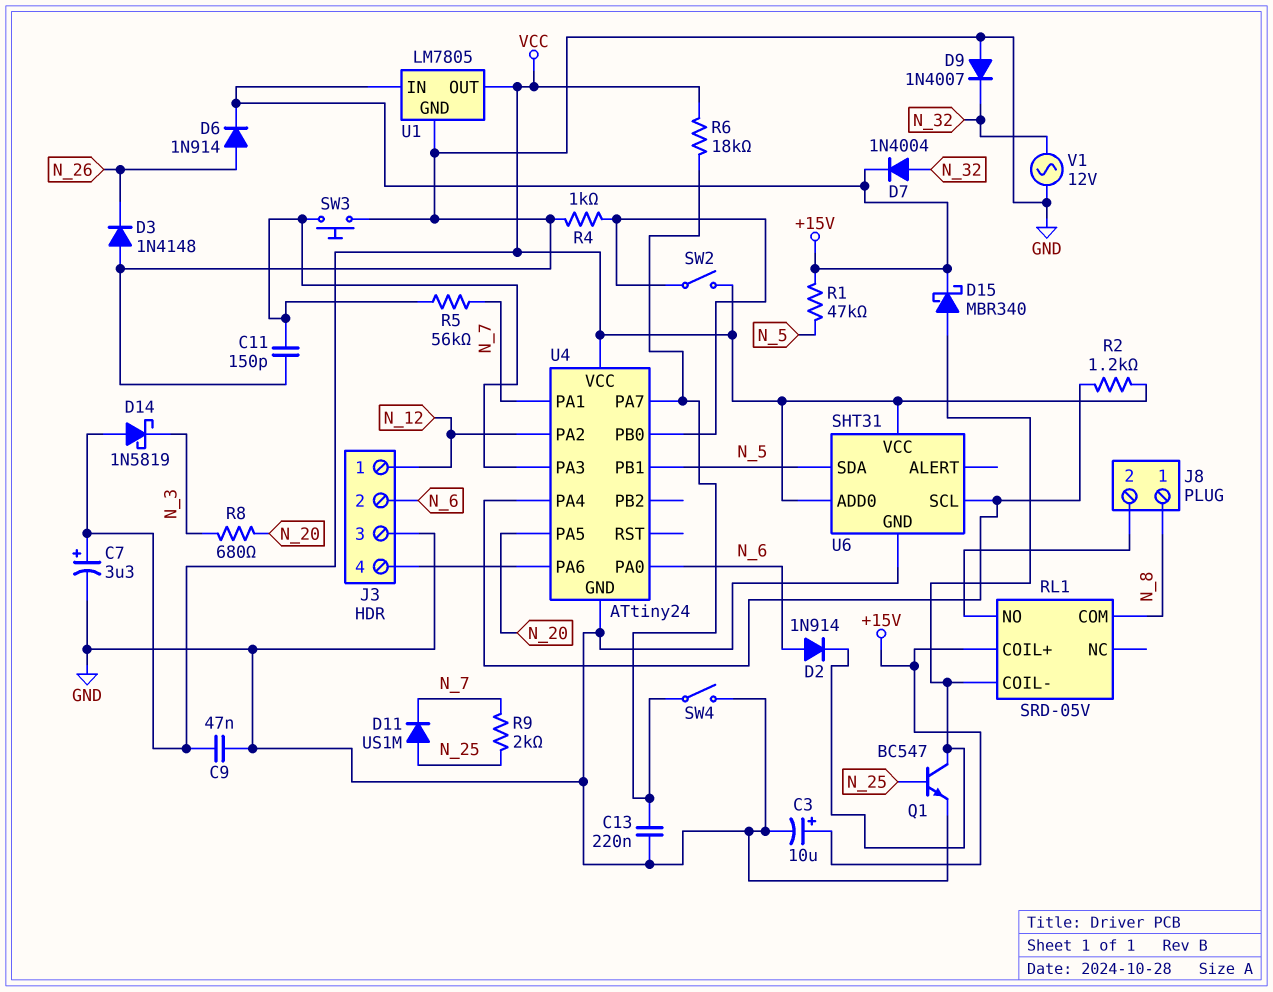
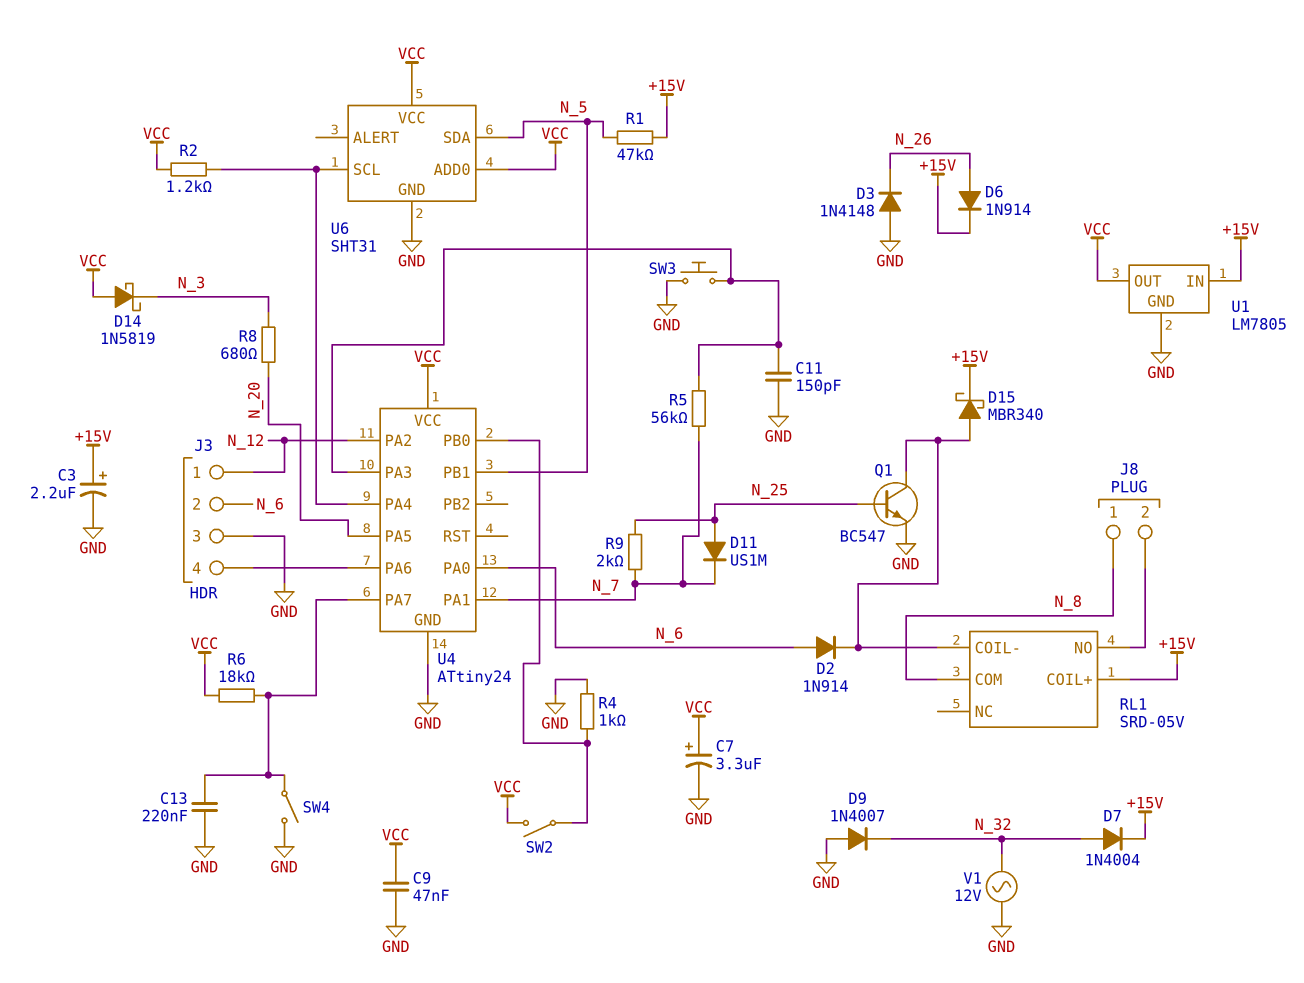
C3: 10uF (plus +15V, minus GND) -> 2.2uF (plus +15V, minus GND)

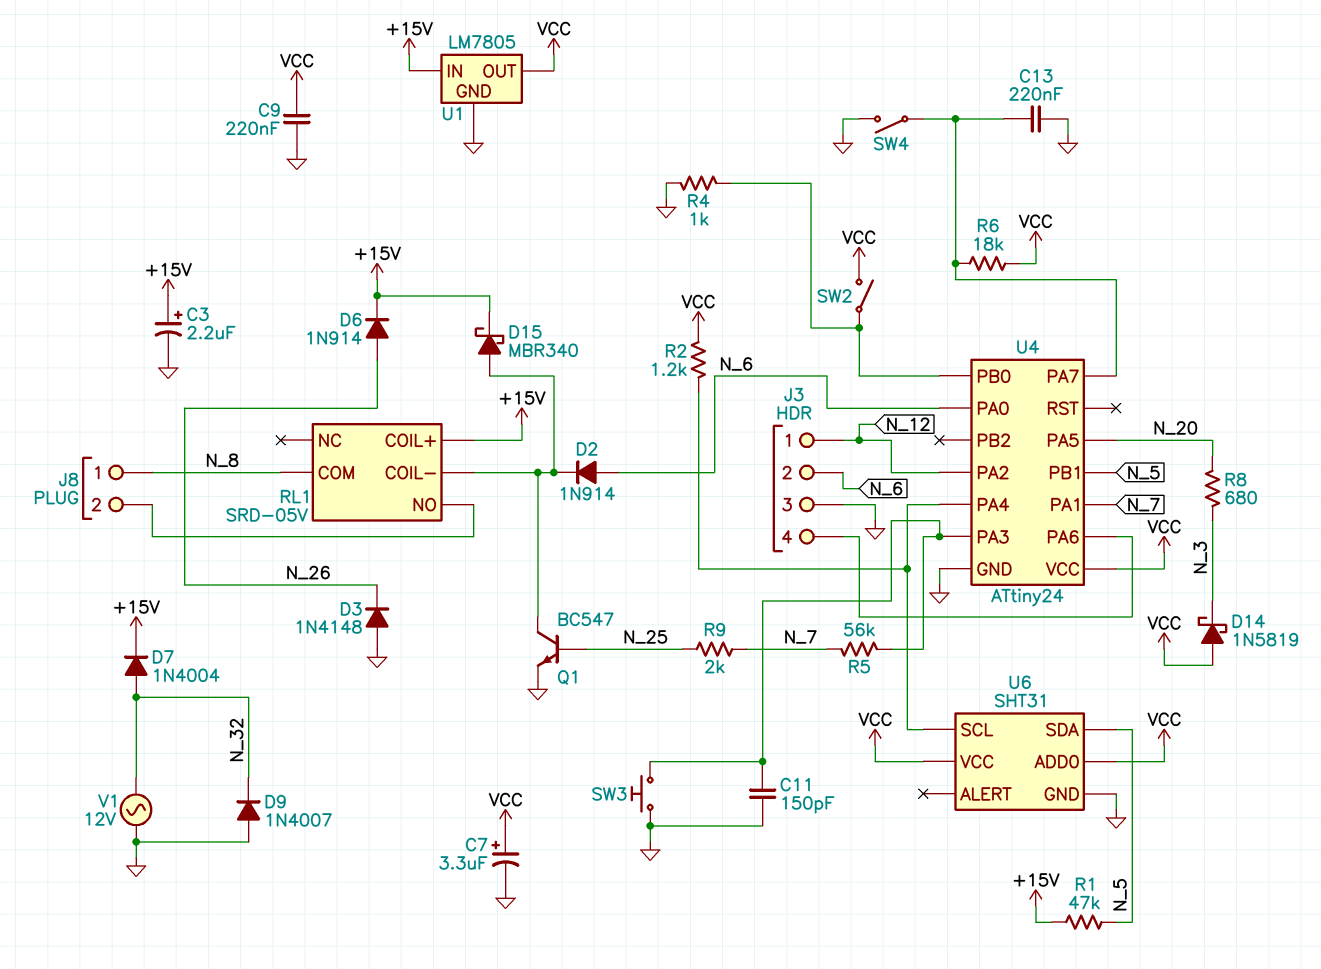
C9: 47nF (GND, VCC) -> 220nF (GND, VCC)
D11: diode US1M (A N_25, K N_7) -> none

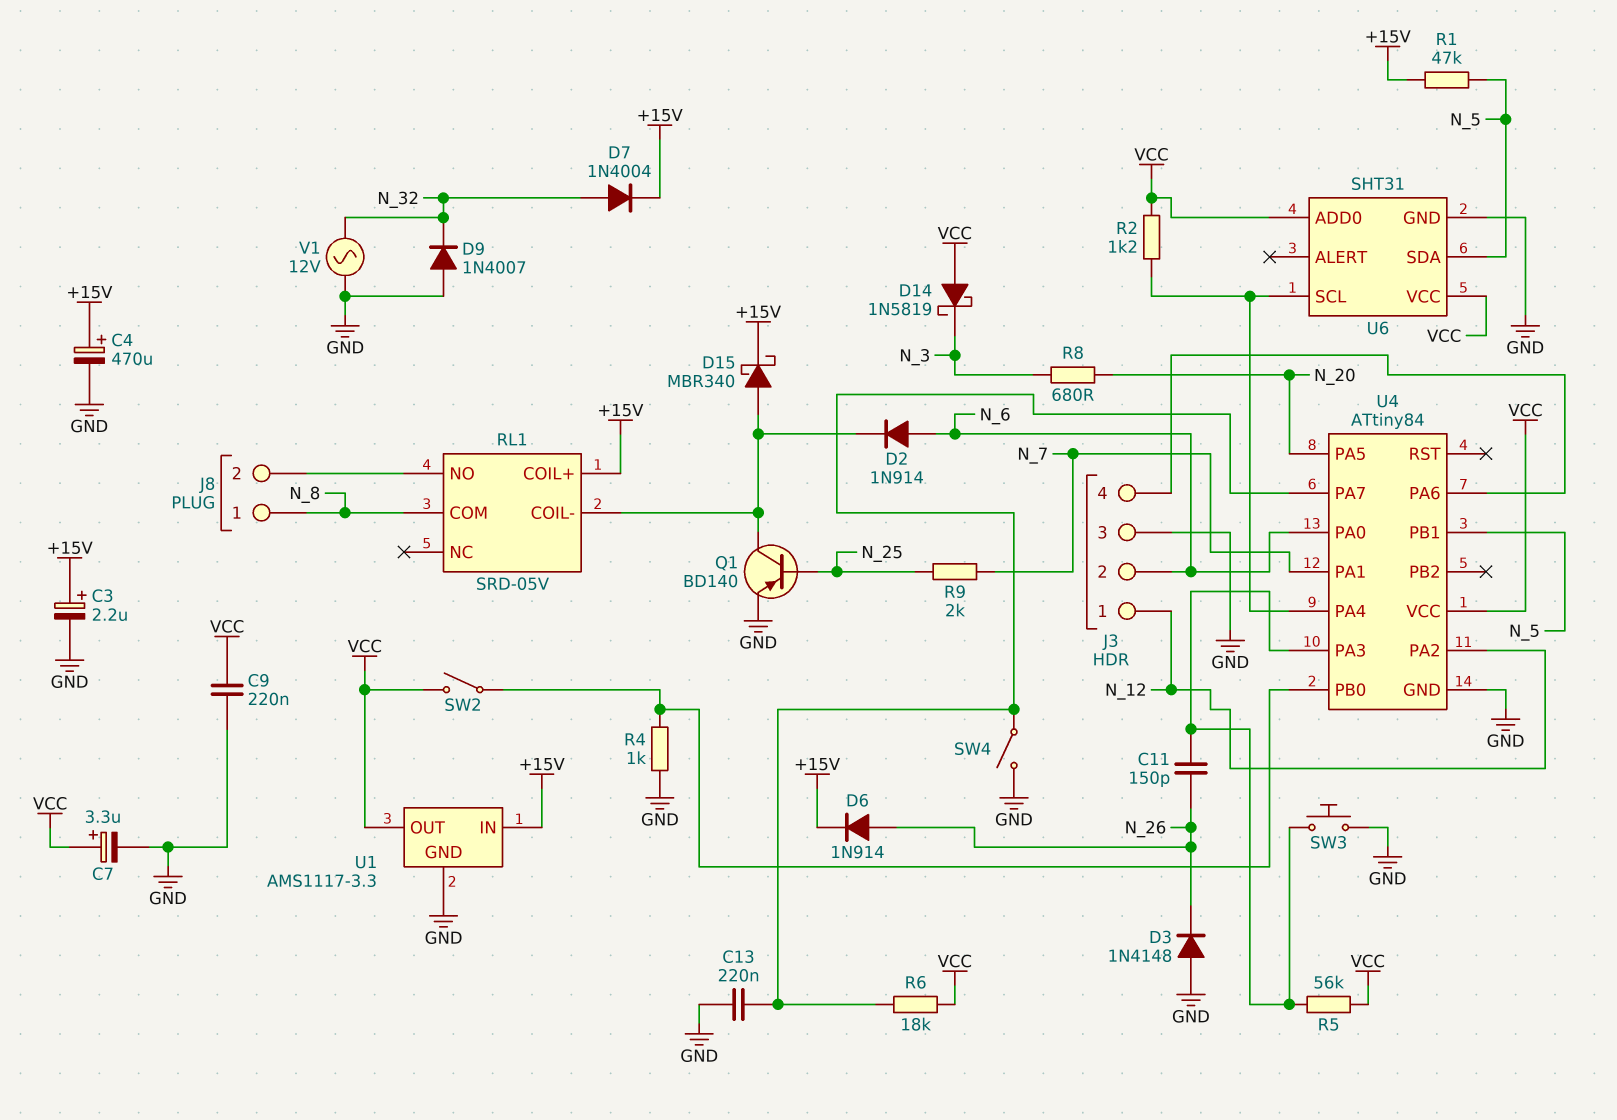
C4: none -> 470uF (plus +15V, minus GND)
C11: 150pF (GND, U4/PA3) -> 150pF (N_26, U4/PA3)
Q1: NPN BC547 (B N_25, C RL1/COIL-, E GND) -> PNP BD140 (B N_25, C RL1/COIL-, E GND)
R5: 56k (N_7, U4/PA3) -> 56k (U4/PA3, VCC)
U1: LM7805 -> AMS1117-3.3
U4: ATtiny24 -> ATtiny84

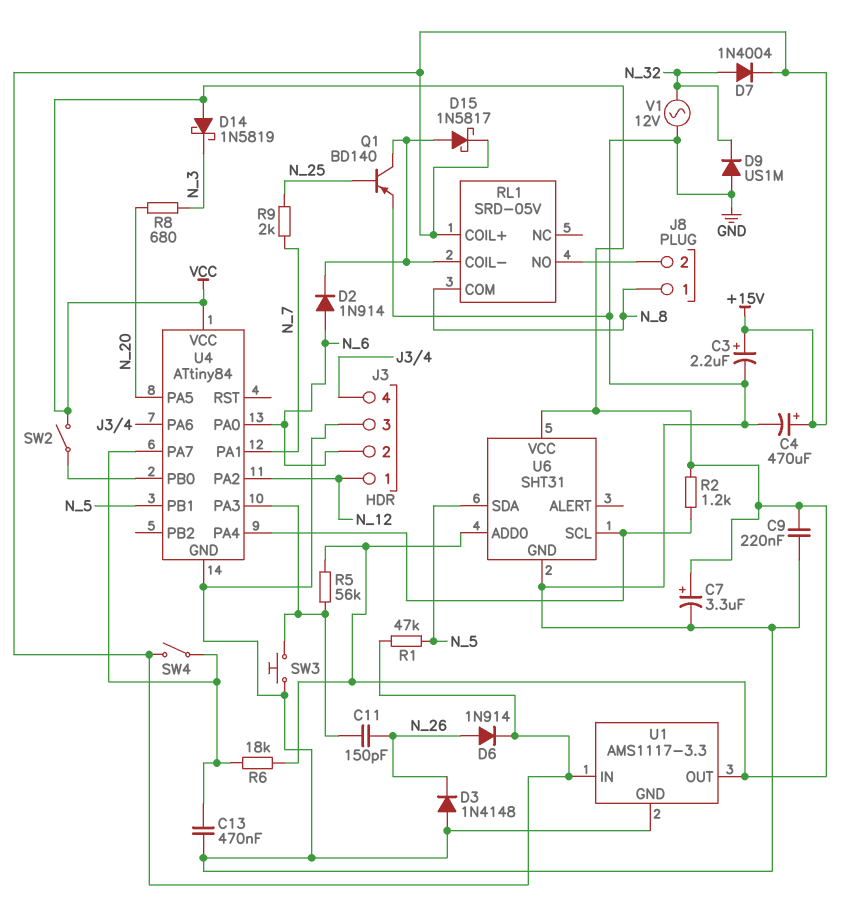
C13: 220nF (GND, U4/PA7) -> 470nF (GND, U4/PA7)
D9: diode 1N4007 (A GND, K N_32) -> diode US1M (A GND, K N_32)
D15: schottky MBR340 (A RL1/COIL-, K +15V) -> schottky 1N5817 (A RL1/COIL-, K +15V)
R4: 1k (GND, U4/PB0) -> none
SW4: switch (GND, U4/PA7) -> switch (+15V, U4/PA7)

